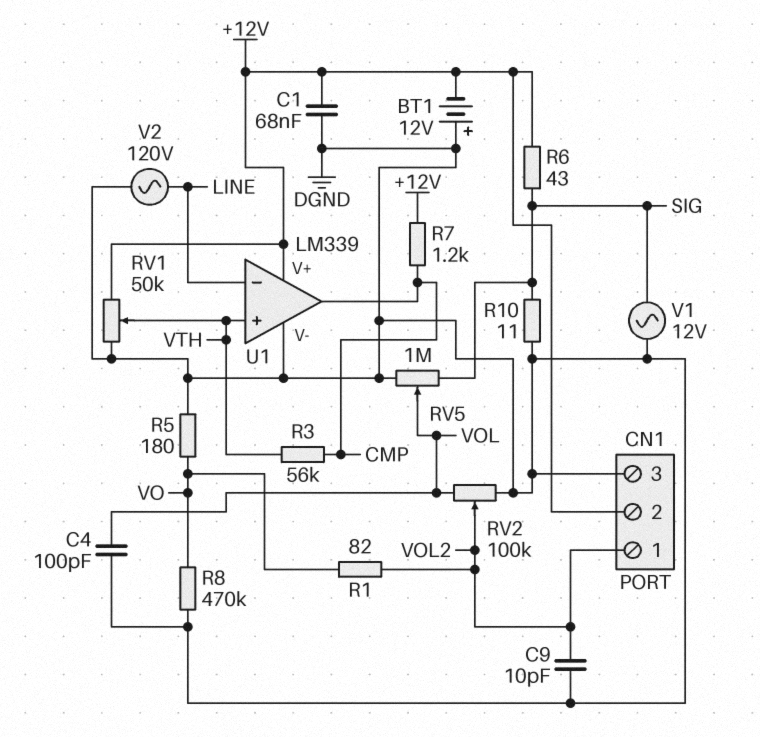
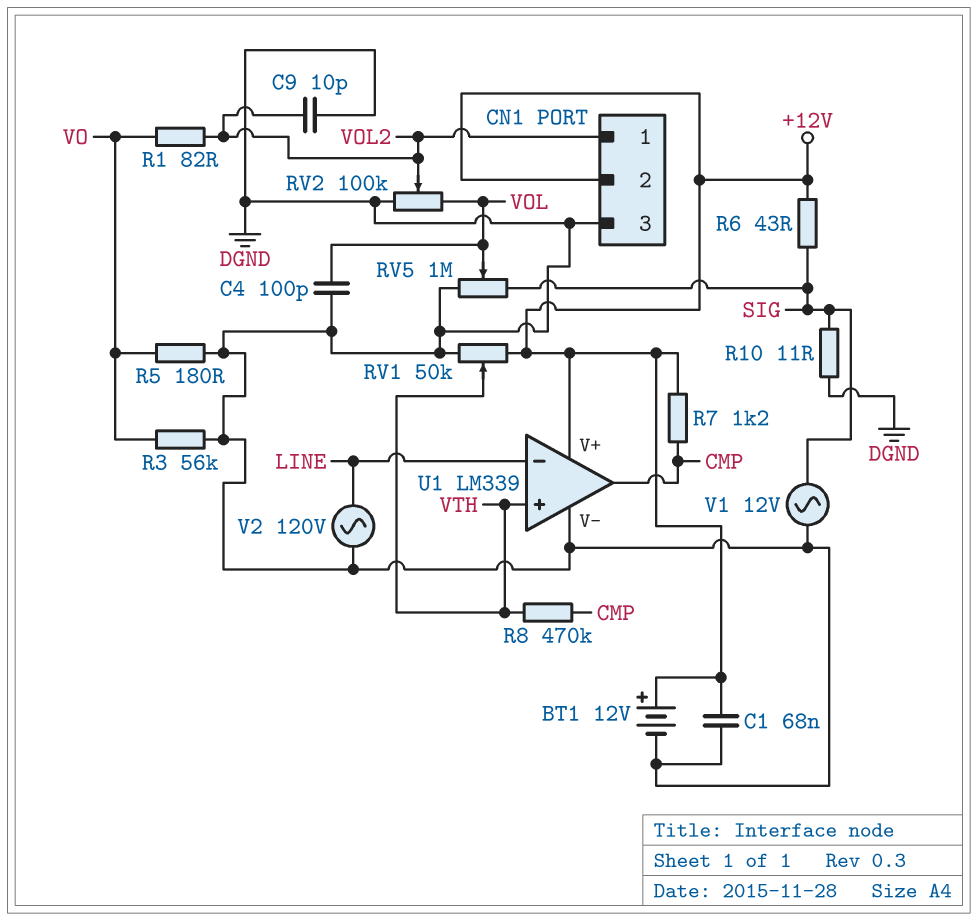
BT1: 12V (plus DGND, minus +12V) -> 12V (plus +12V, minus DGND)
R3: 56k (CMP, VTH) -> 56k (DGND, VO)
R8: 470k (DGND, VO) -> 470k (CMP, VTH)

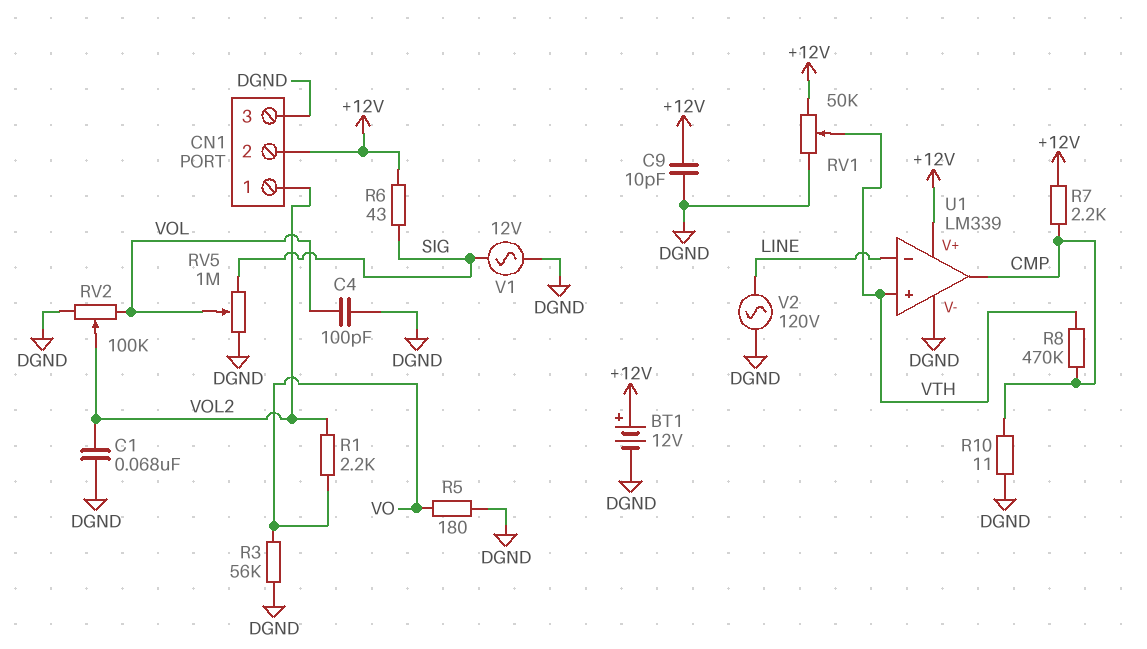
C1: 68nF (+12V, DGND) -> 68nF (DGND, VOL2)
C9: 10pF (DGND, VOL2) -> 10pF (+12V, DGND)
R1: 82 (VO, VOL2) -> 2.2k (VO, VOL2)
R7: 1.2k (+12V, CMP) -> 2.2k (+12V, CMP)
R10: 11 (DGND, SIG) -> 11 (CMP, DGND)

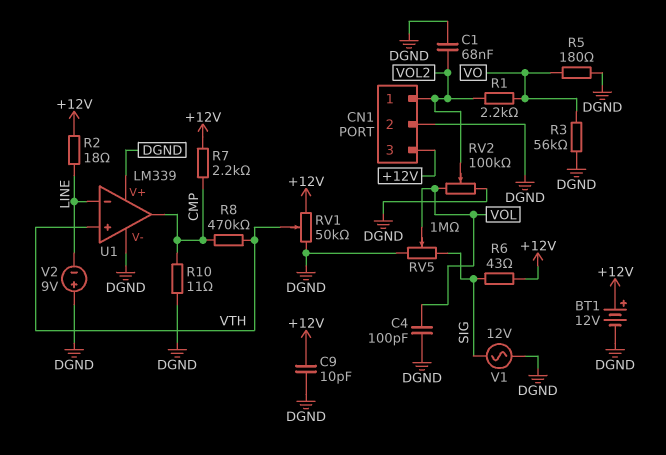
CN1 pin 2: +12V -> DGND
CN1 pin 3: DGND -> +12V
R2: none -> 18 (+12V, LINE)
U1 pin V+: +12V -> DGND
V2: AC 120V (DGND, LINE) -> 9V (plus DGND, minus LINE)

